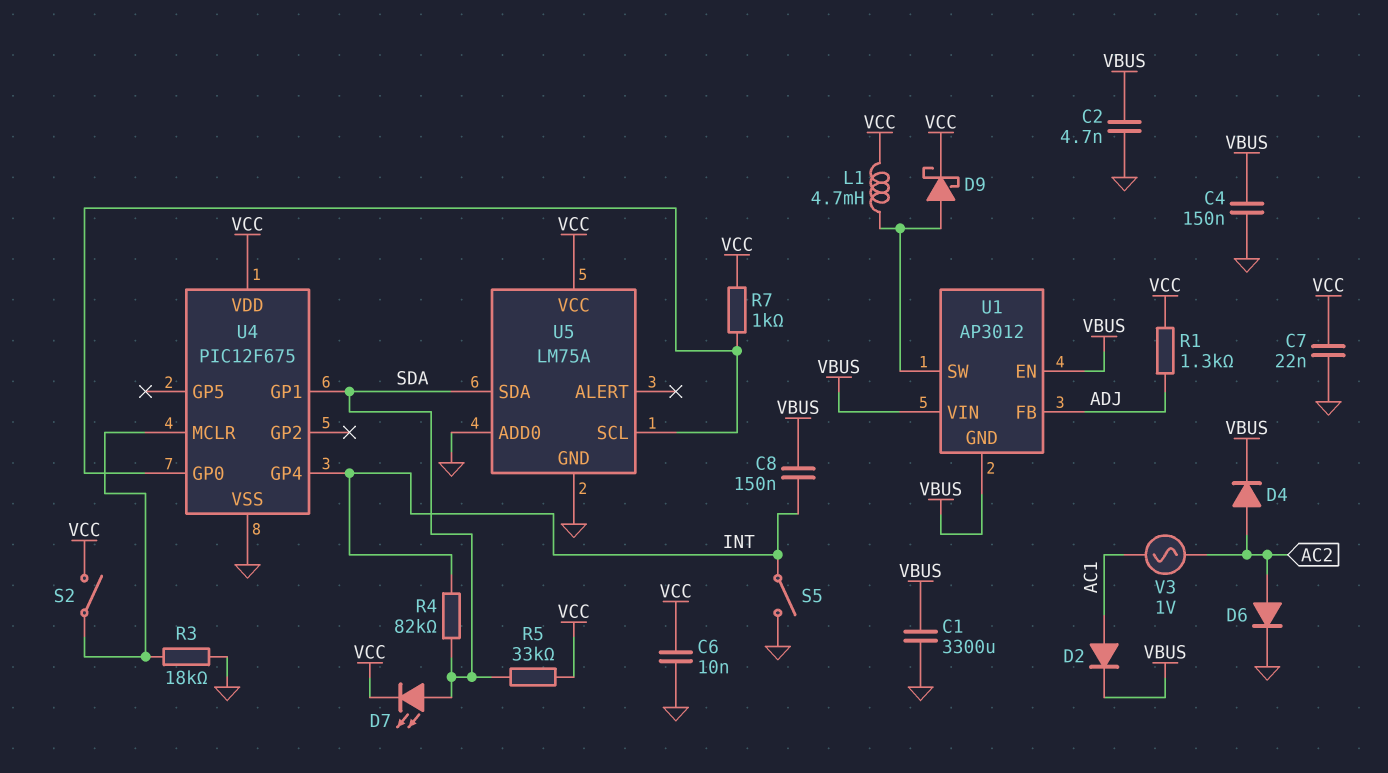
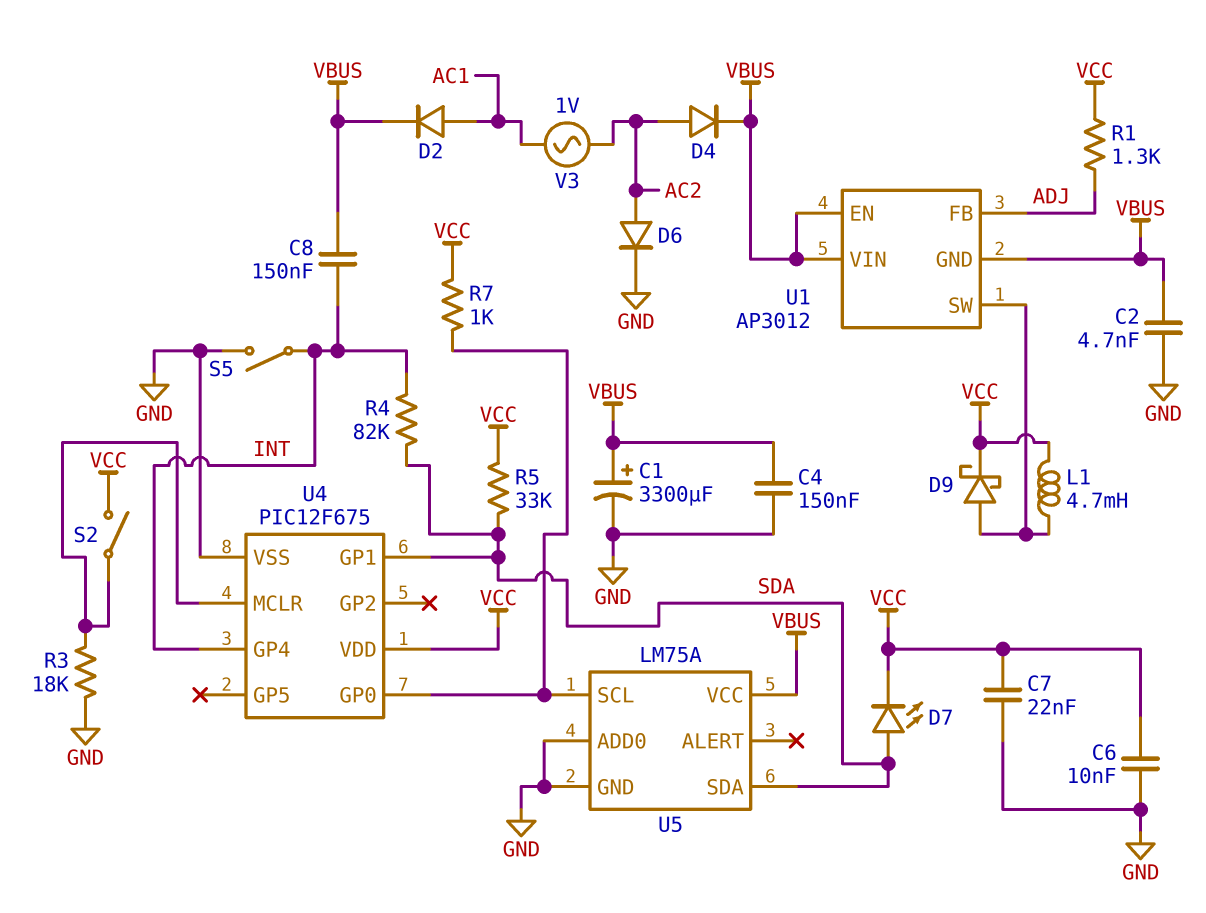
C1: 3300uF (GND, VBUS) -> 3300uF (plus VBUS, minus GND)
U5 pin VCC: VCC -> VBUS

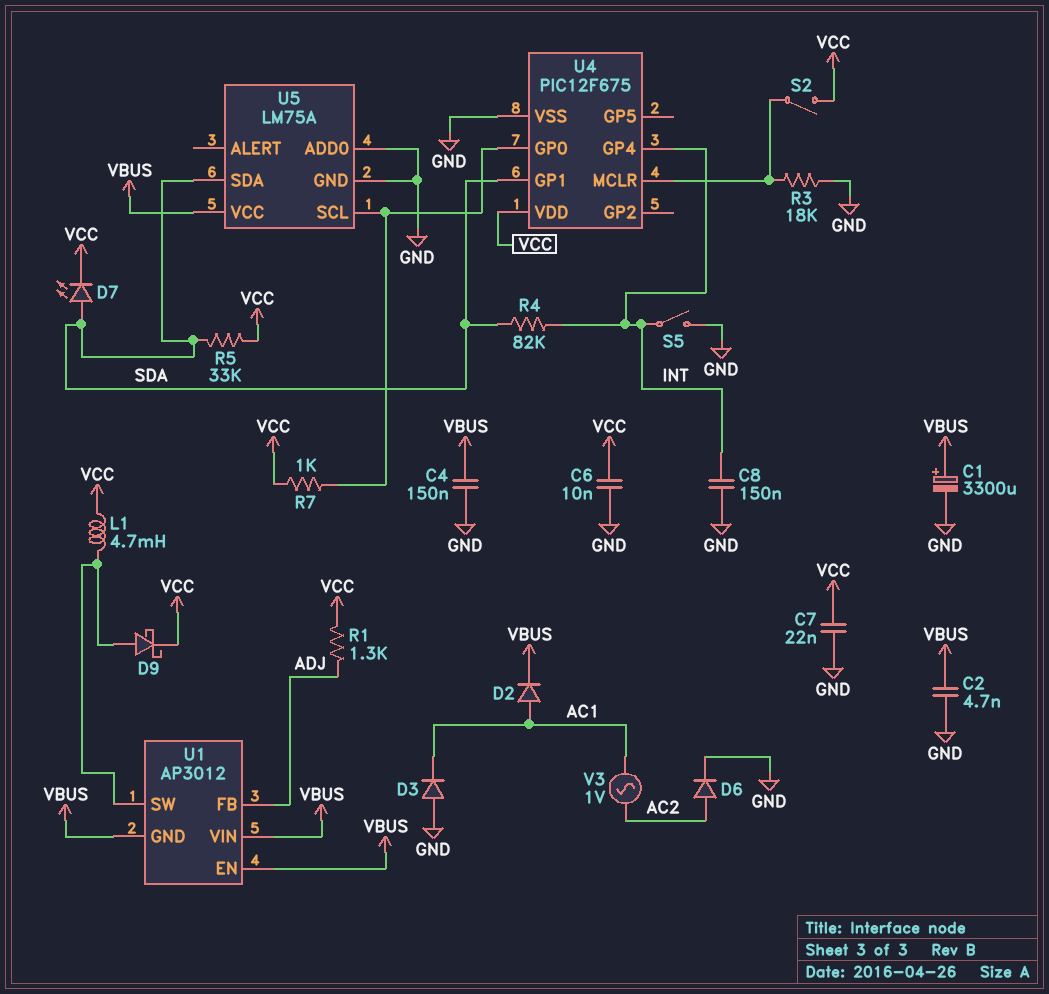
C8: 150nF (INT, VBUS) -> 150nF (GND, INT)
D3: none -> diode (A GND, K AC1)
D4: diode (A AC2, K VBUS) -> none

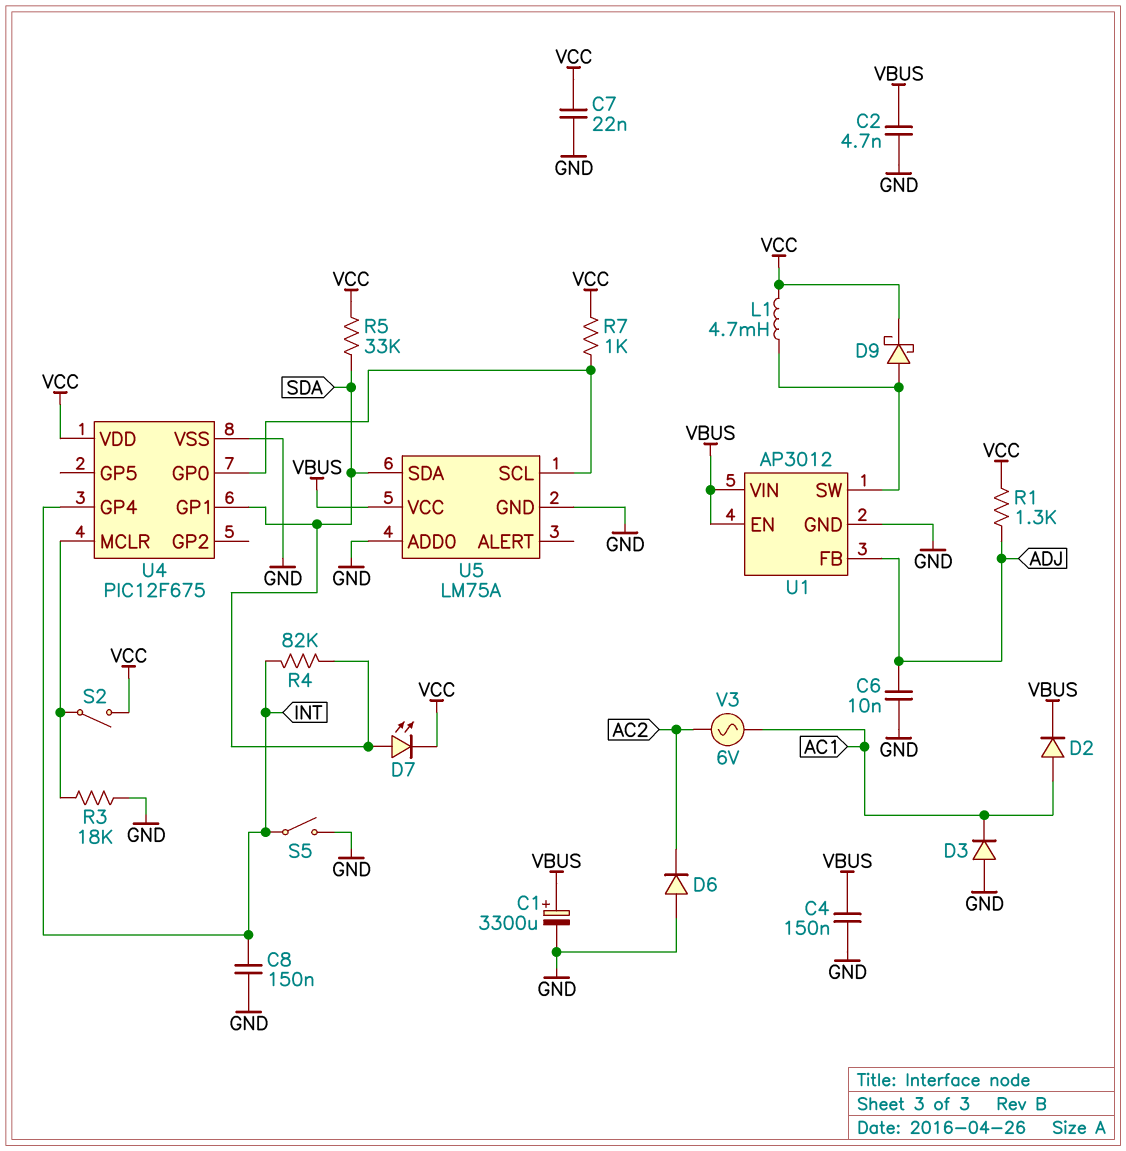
C6: 10nF (GND, VCC) -> 10nF (ADJ, GND)
D6: diode (A AC2, K GND) -> diode (A GND, K AC2)
U1 pin GND: VBUS -> GND
V3: AC 1V (AC1, AC2) -> AC 6V (AC1, AC2)

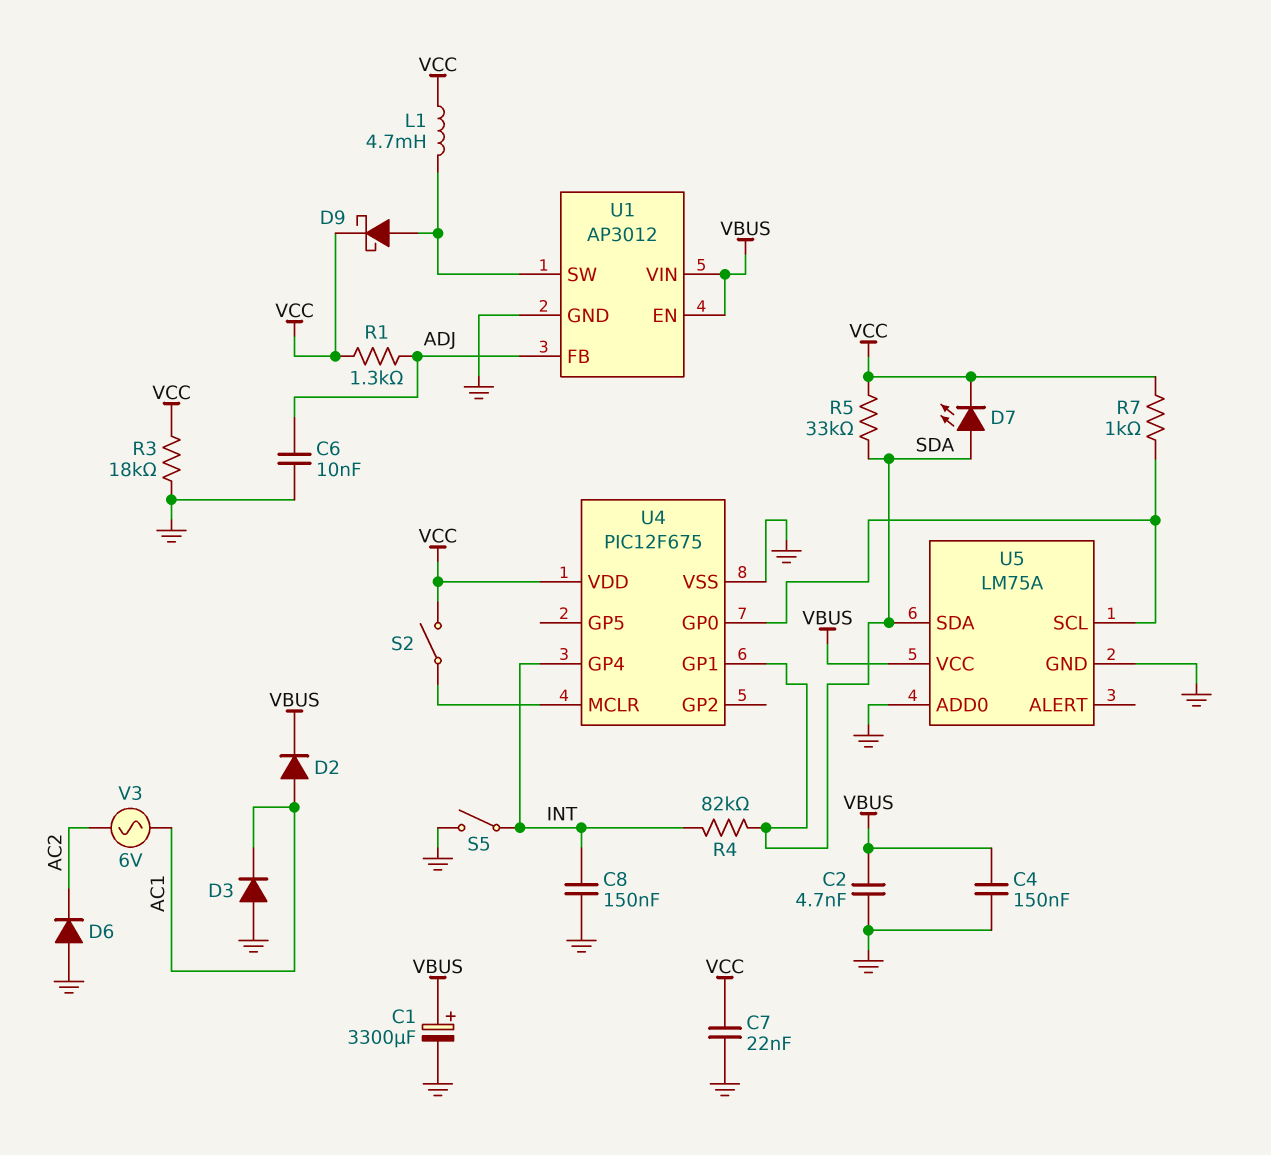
R3: 18k (GND, U4/MCLR) -> 18k (GND, VCC)

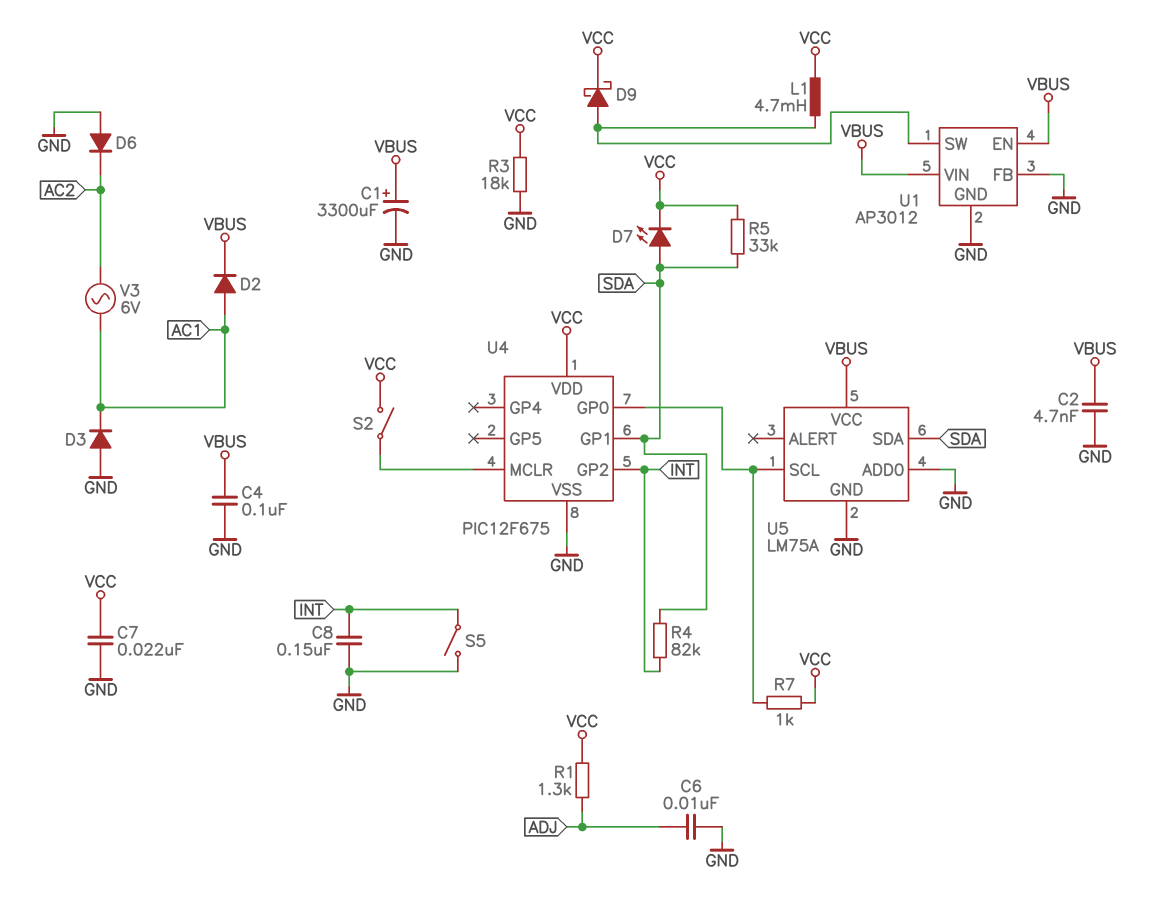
C4: 150nF (GND, VBUS) -> 100nF (GND, VBUS)
U1 pin FB: ADJ -> GND
U4 pin GP2: none -> INT
U4 pin GP4: INT -> none

